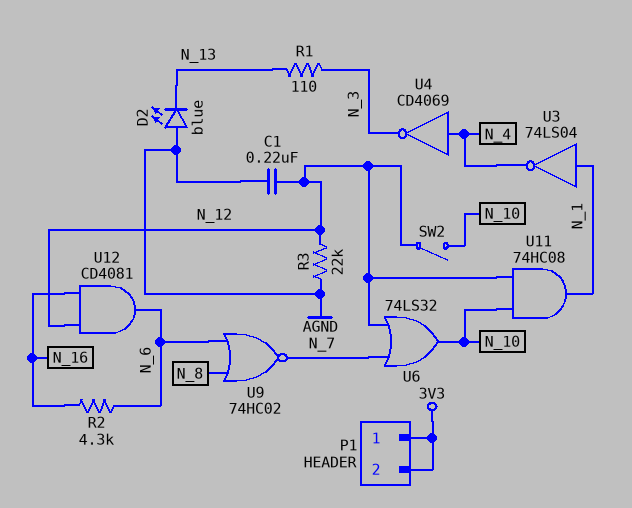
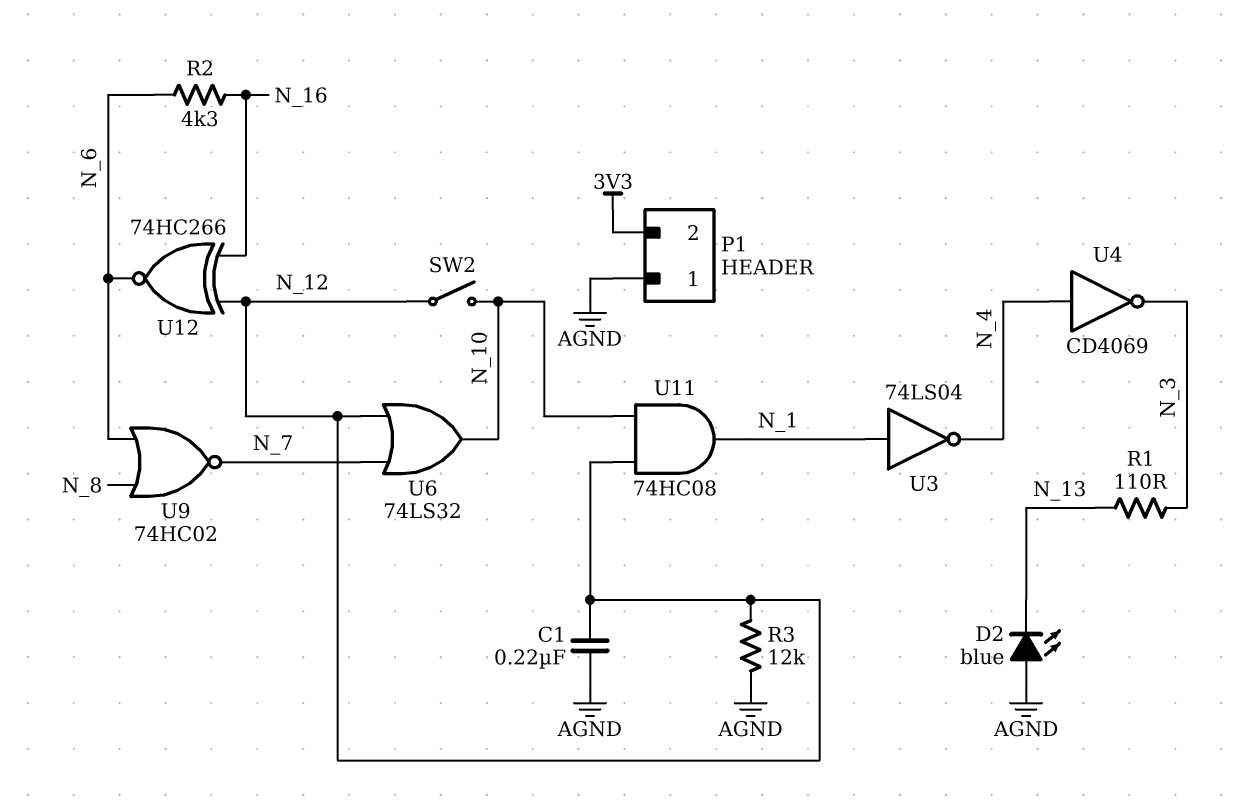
P1 pin 1: 3V3 -> AGND
R3: 22k (AGND, N_12) -> 12k (AGND, N_12)
U12: AND CD4081 (in N_12, in N_16, out N_6) -> XNOR 74HC266 (in N_12, in N_16, out N_6)

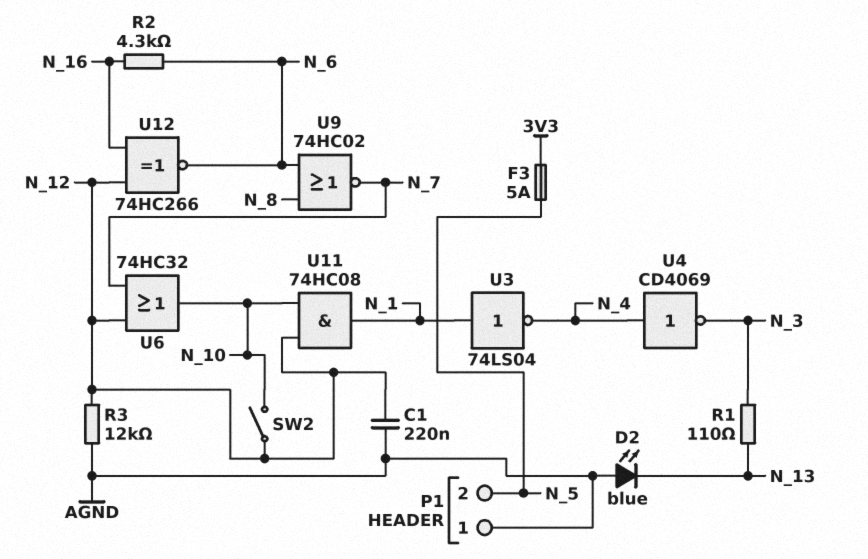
F3: none -> 5A (3V3, N_5)
P1 pin 2: 3V3 -> N_5
U6: OR 74LS32 (in N_7, in N_12, out N_10) -> OR 74HC32 (in N_7, in N_12, out N_10)

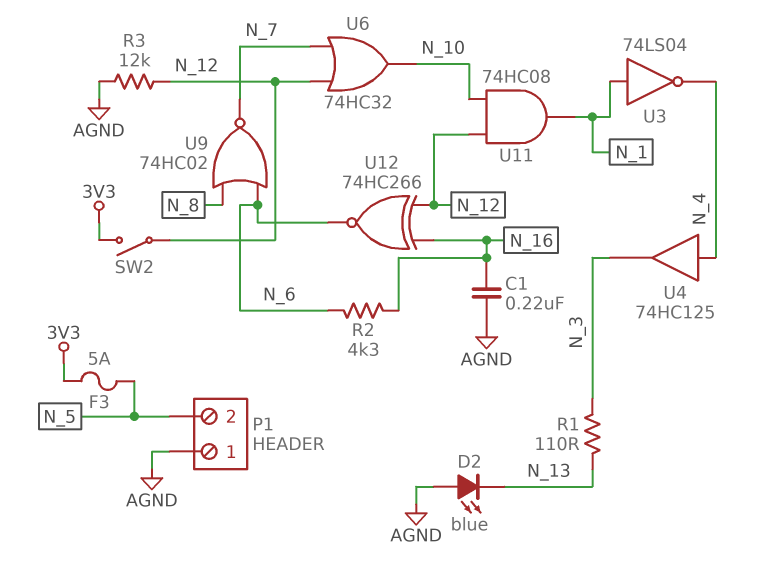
C1: 220nF (AGND, N_12) -> 220nF (AGND, N_16)
SW2: switch (N_10, N_12) -> switch (3V3, N_12)
U4: NOT CD4069 (in N_4, out N_3) -> buffer 74HC125 (in N_4, out N_3)

